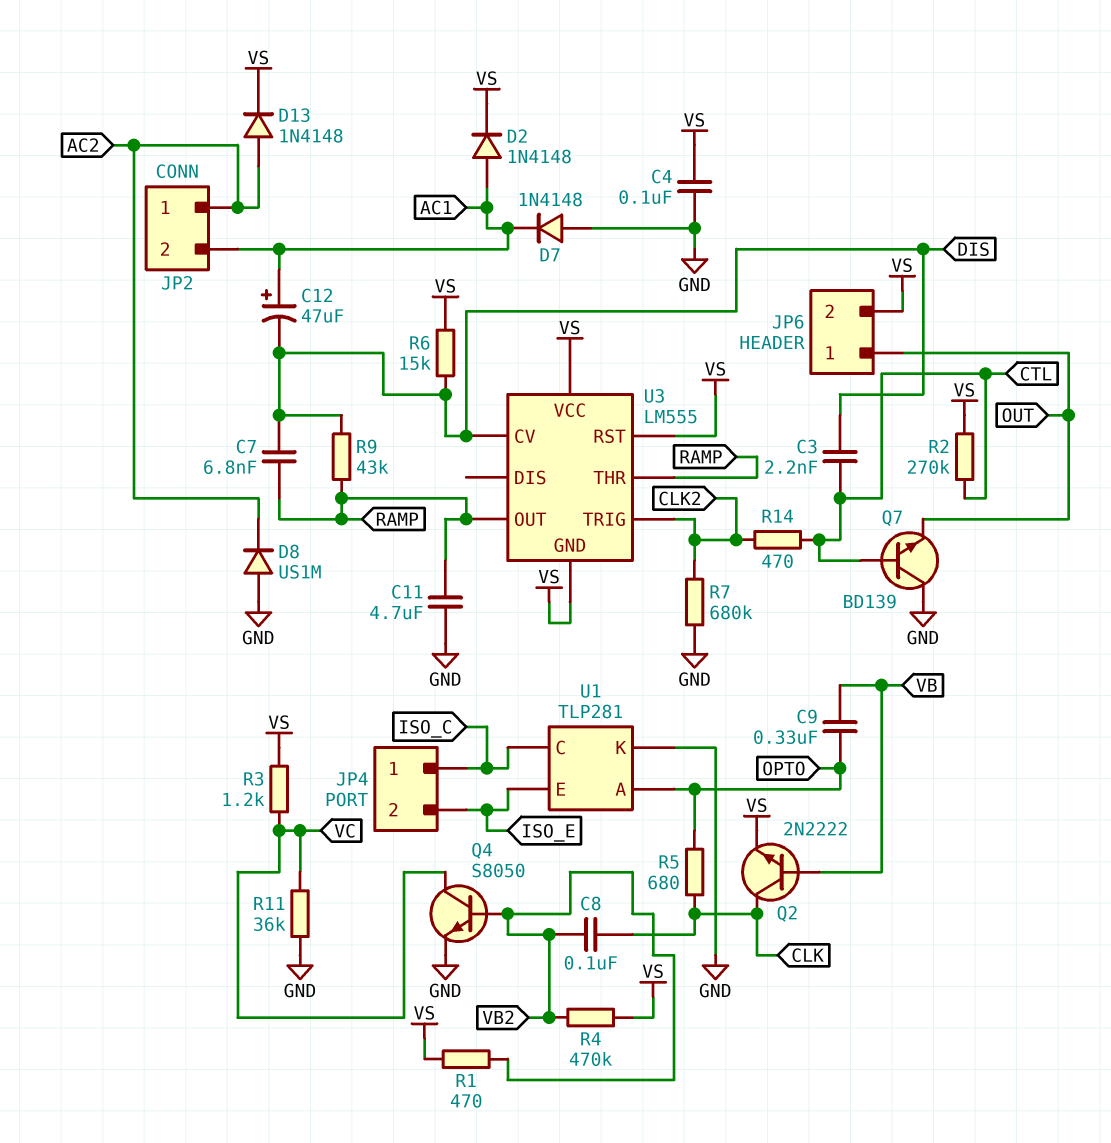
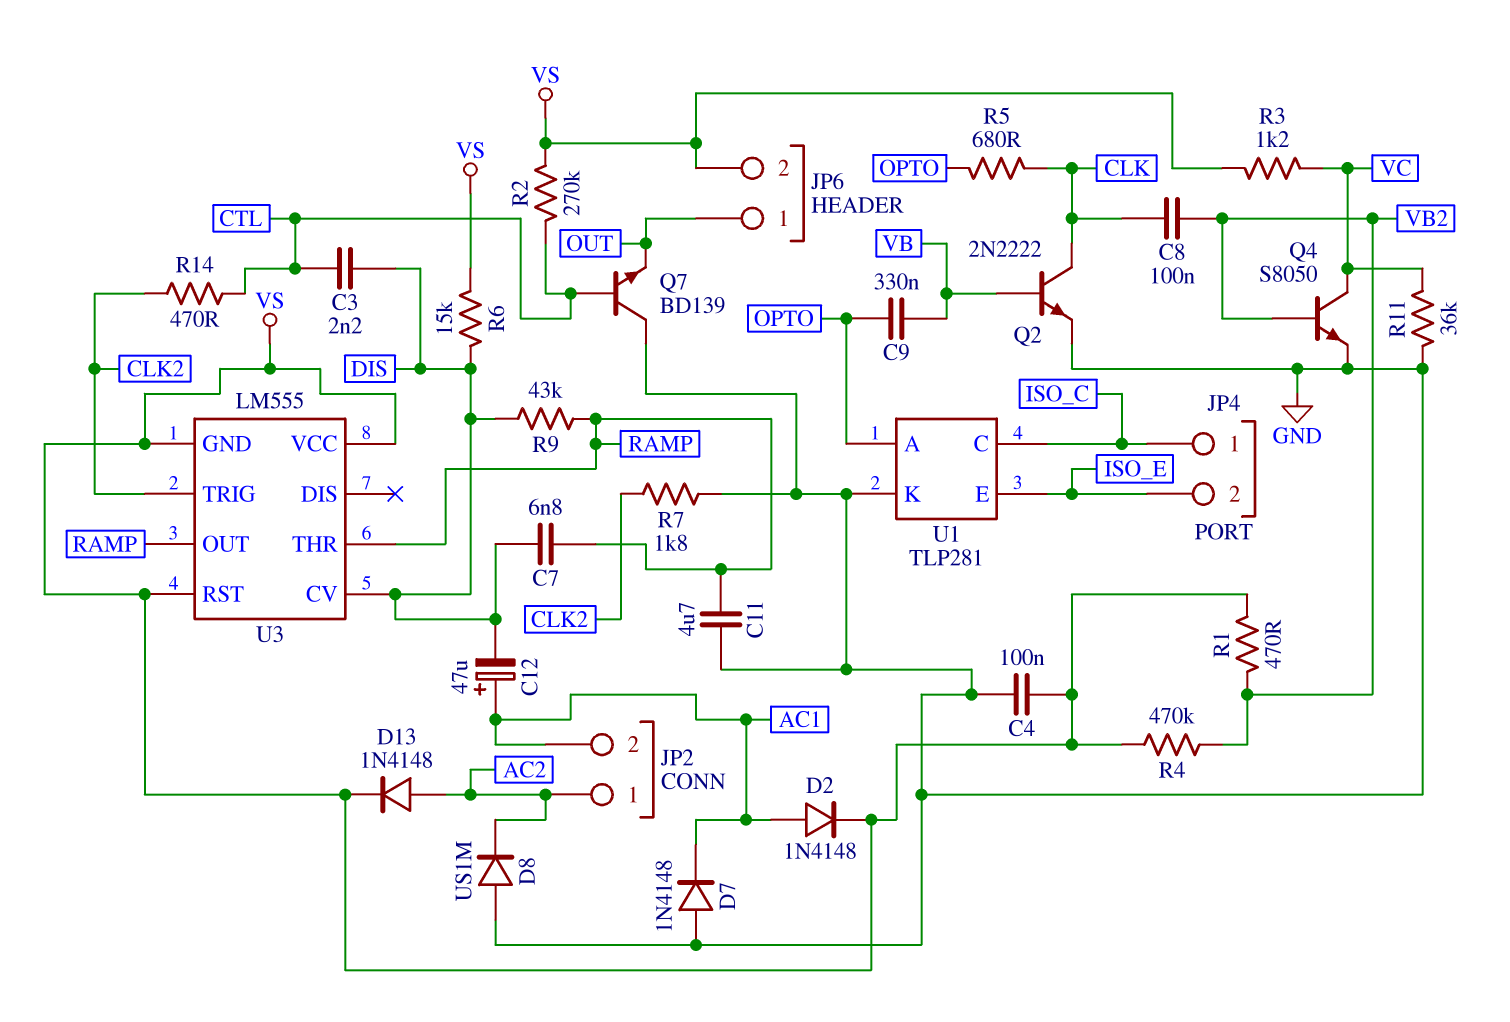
Q2: NPN 2N2222 (B VB, C CLK, E VS) -> NPN 2N2222 (B VB, C CLK, E GND)
R7: 680k (CLK2, GND) -> 1.8k (CLK2, GND)

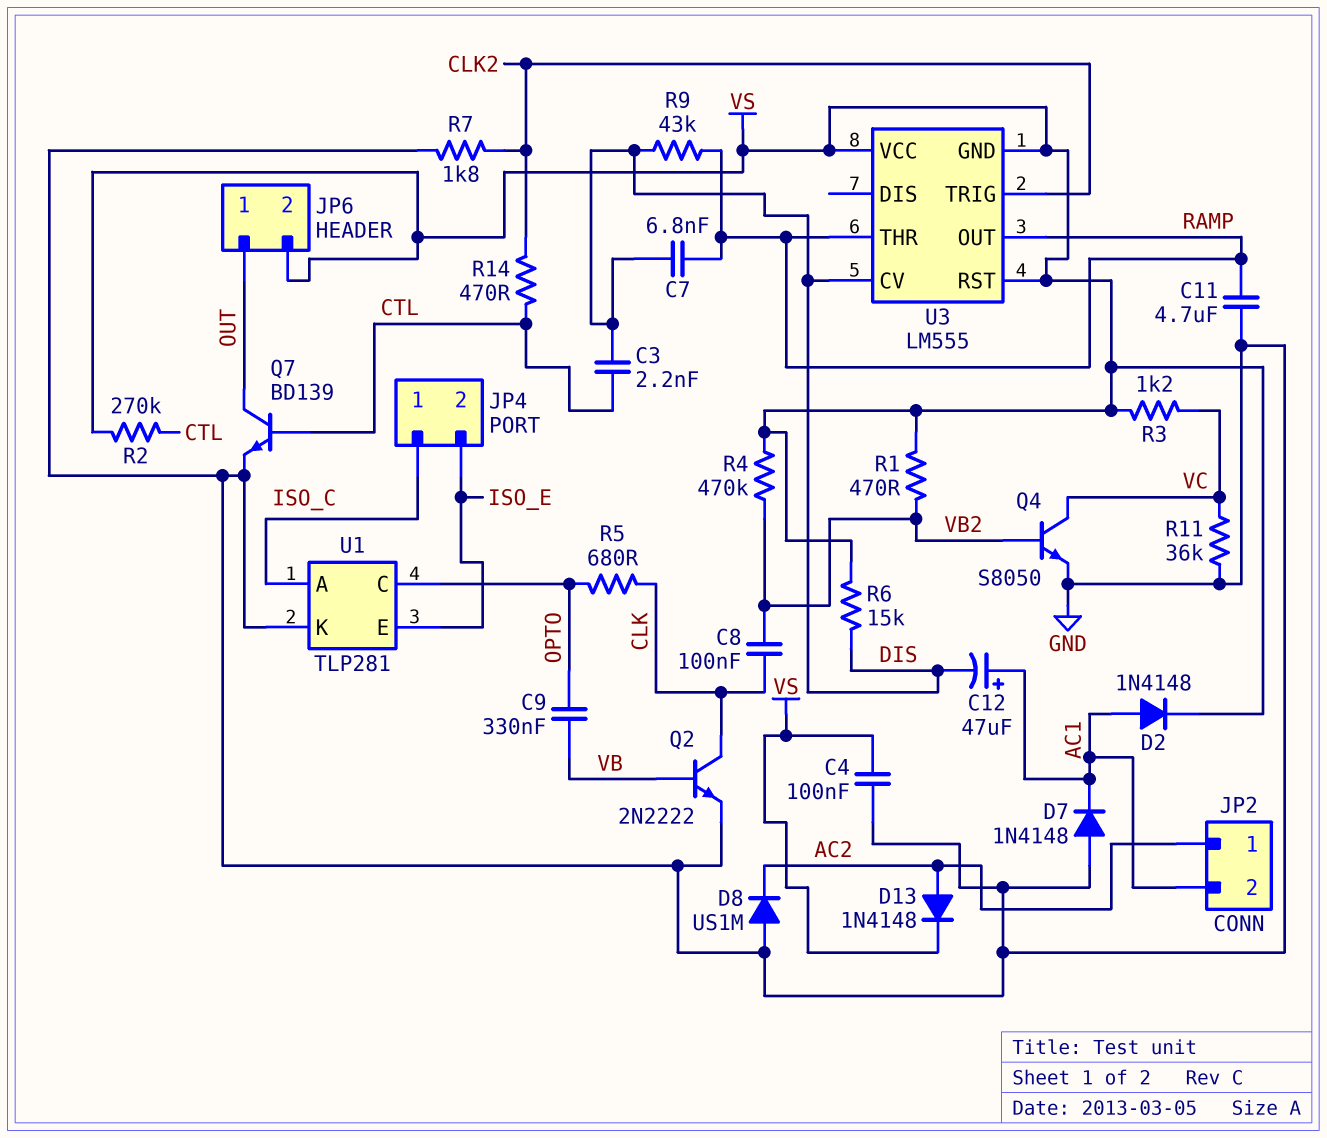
Q7: NPN BD139 (B CTL, C GND, E OUT) -> NPN BD139 (B CTL, C OUT, E GND)
U1 pin A: OPTO -> ISO_C
U1 pin C: ISO_C -> OPTO

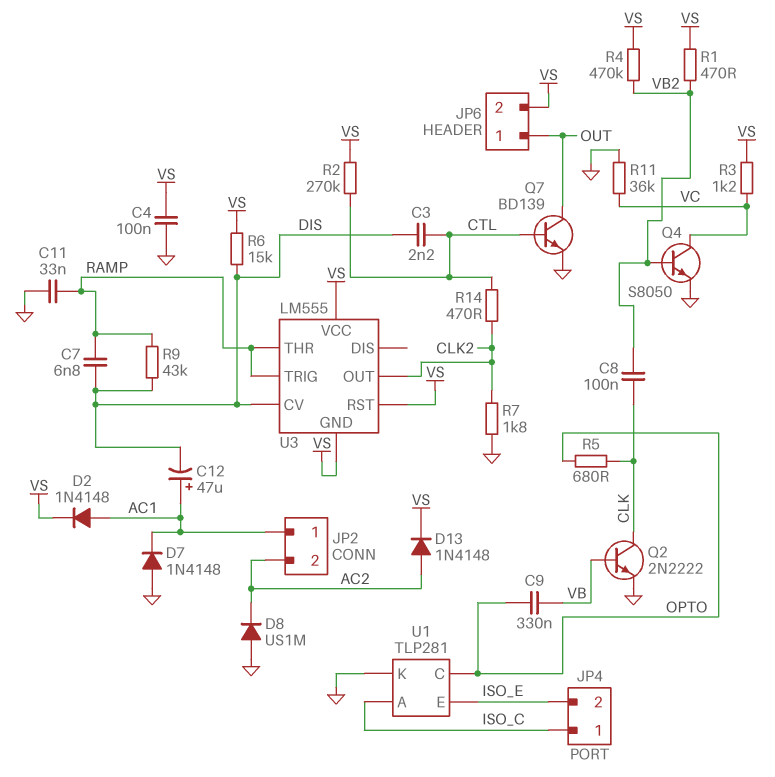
C11: 4.7uF (GND, RAMP) -> 33nF (GND, RAMP)
JP2 pin 1: AC2 -> AC1
JP2 pin 2: AC1 -> AC2
U3 pin OUT: RAMP -> CLK2
U3 pin TRIG: CLK2 -> RAMP

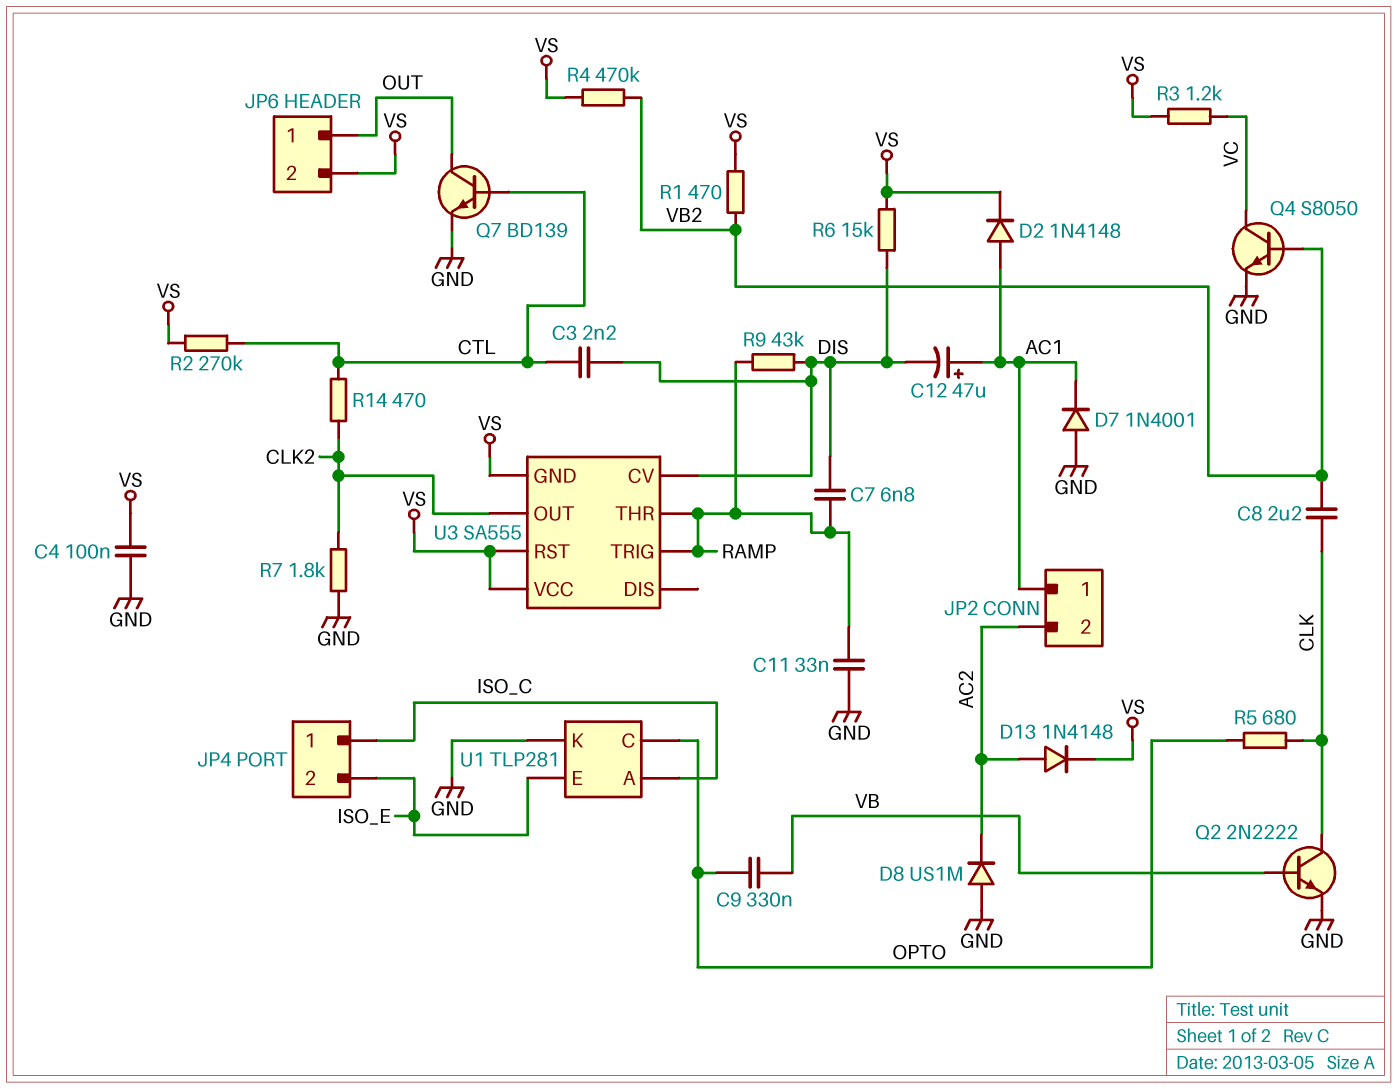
C8: 100nF (CLK, VB2) -> 2.2uF (CLK, VB2)
D7: diode 1N4148 (A GND, K AC1) -> diode 1N4001 (A GND, K AC1)
R11: 36k (GND, VC) -> none
U3: LM555 -> SA555

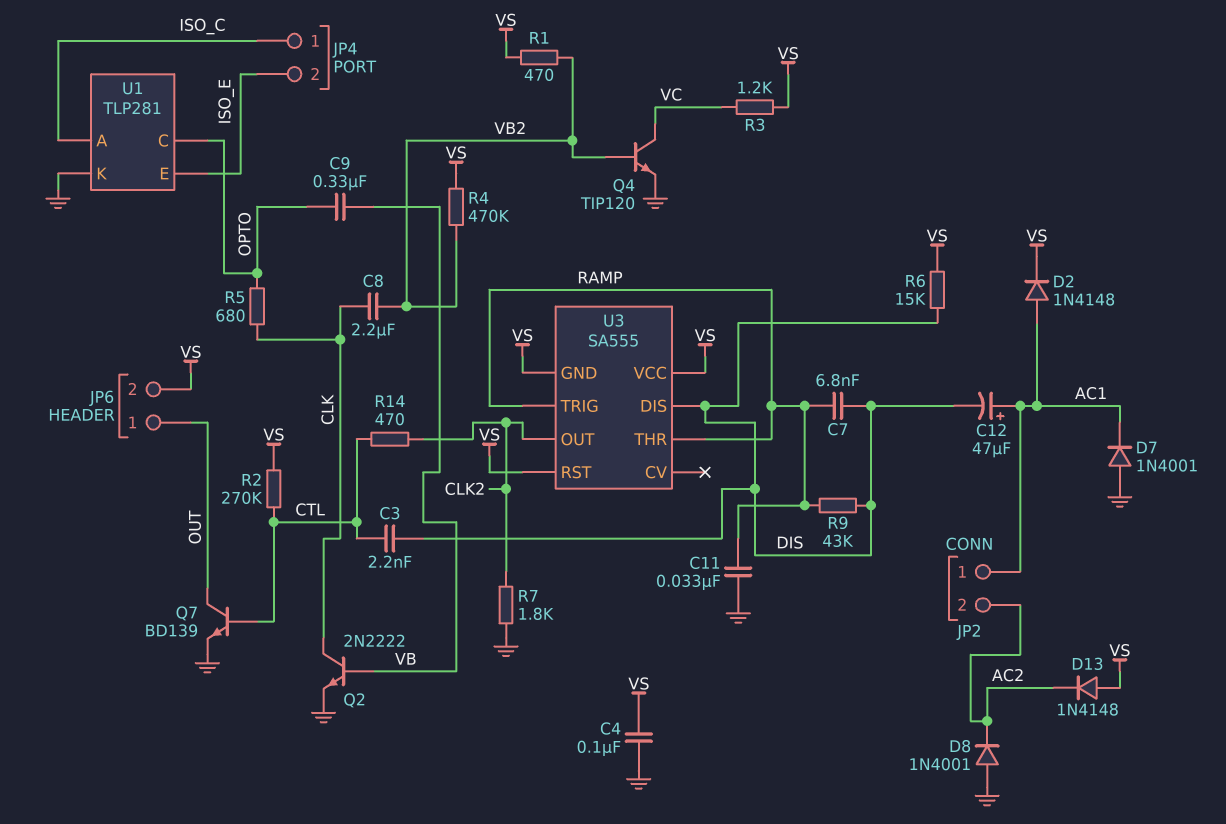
D8: diode US1M (A GND, K AC2) -> diode 1N4001 (A GND, K AC2)
D13: diode 1N4148 (A AC2, K VS) -> diode 1N4148 (A VS, K AC2)
Q4: NPN S8050 (B VB2, C VC, E GND) -> NPN TIP120 (B VB2, C VC, E GND)
U3 pin CV: DIS -> none
U3 pin DIS: none -> DIS

